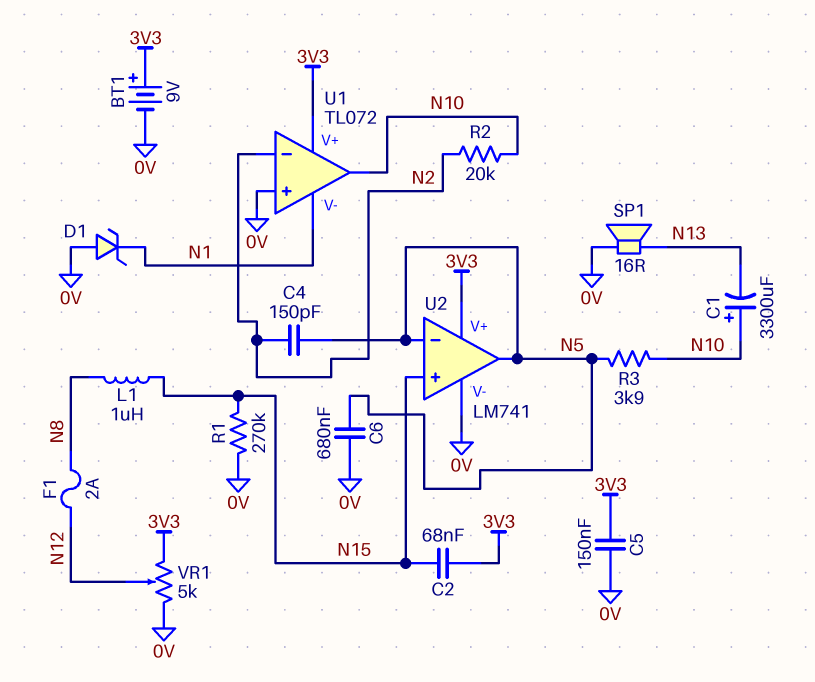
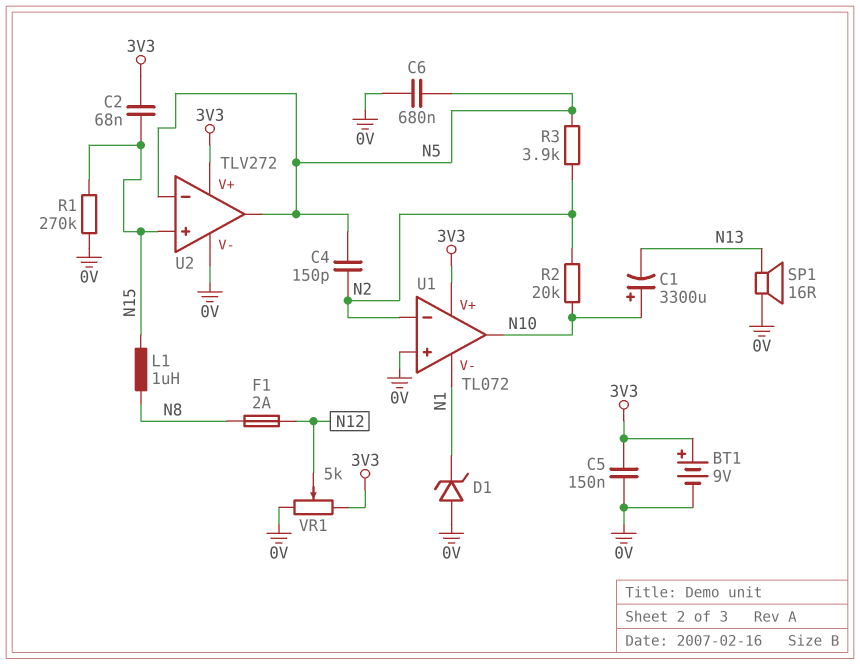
R3: 3.9k (N5, N10) -> 3.9k (N2, N5)
U2: LM741 -> TLV272

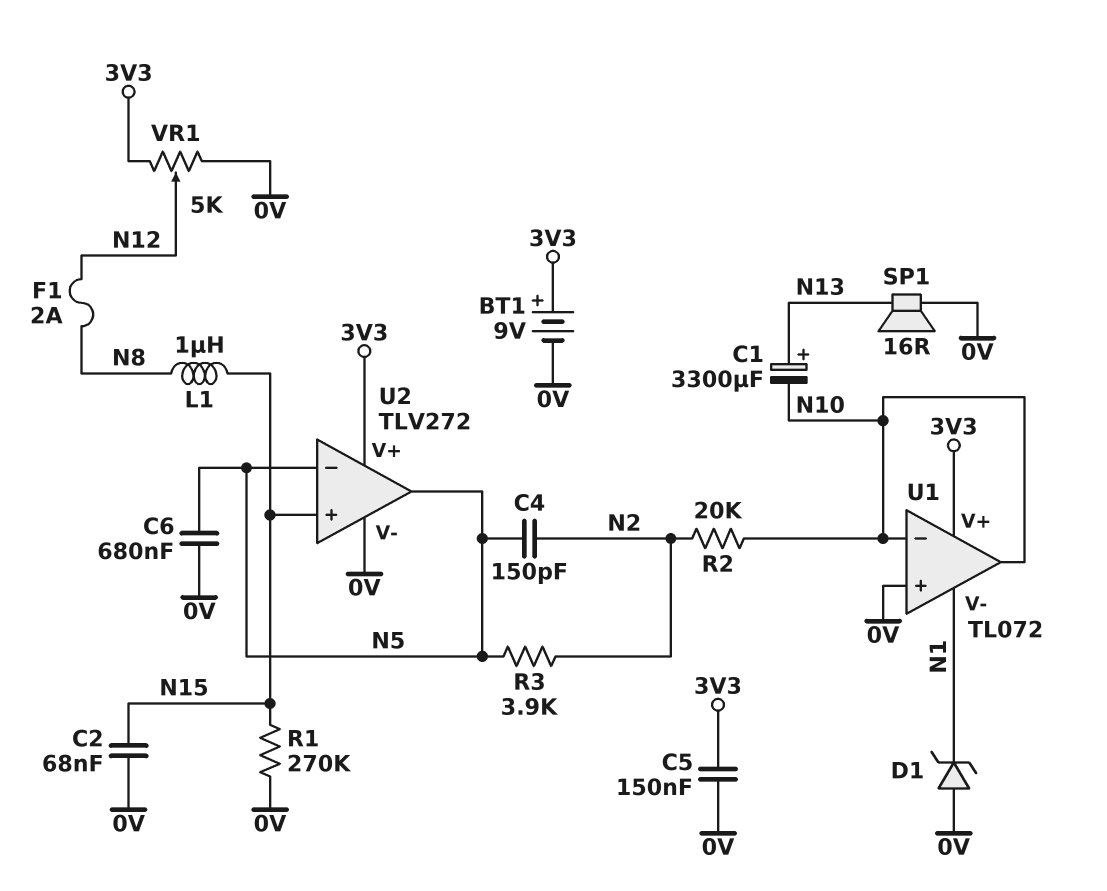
C1: 3300uF (plus N10, minus N13) -> 3300uF (plus N13, minus N10)
C2: 68nF (3V3, N15) -> 68nF (0V, N15)
U1 pin in-: N2 -> N10

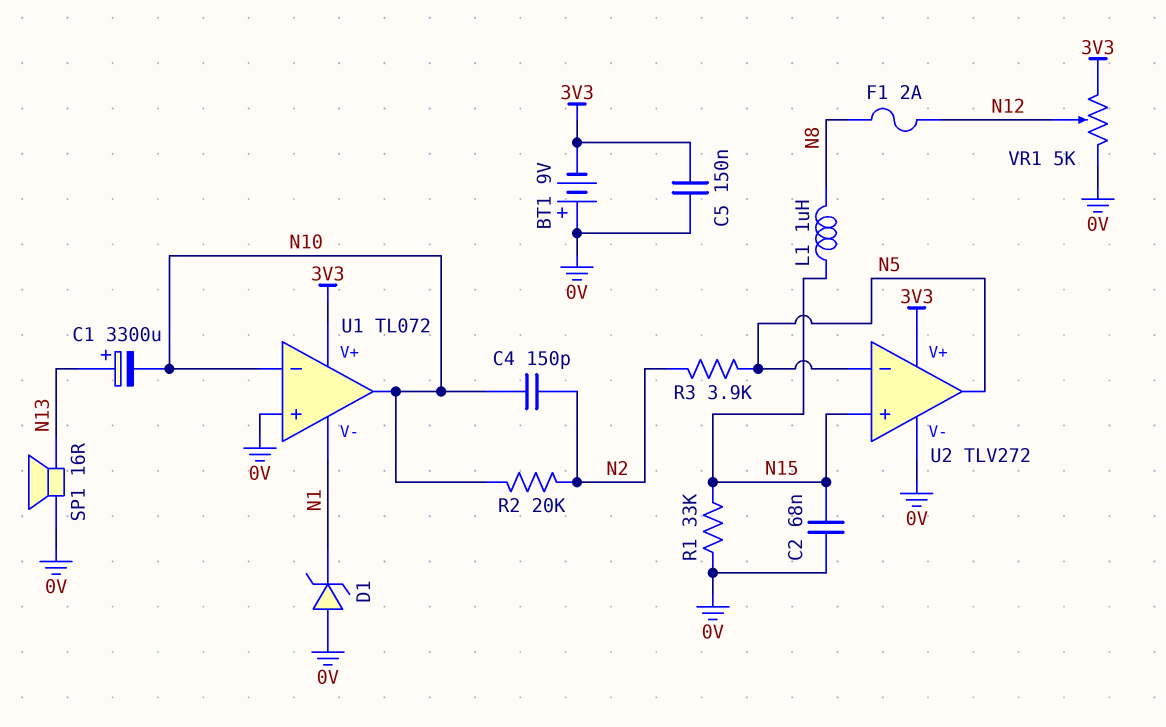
BT1: 9V (plus 3V3, minus 0V) -> 9V (plus 0V, minus 3V3)
C4: 150pF (N2, N5) -> 150pF (N2, N10)
C6: 680nF (0V, N5) -> none
R1: 270k (0V, N15) -> 33k (0V, N15)

